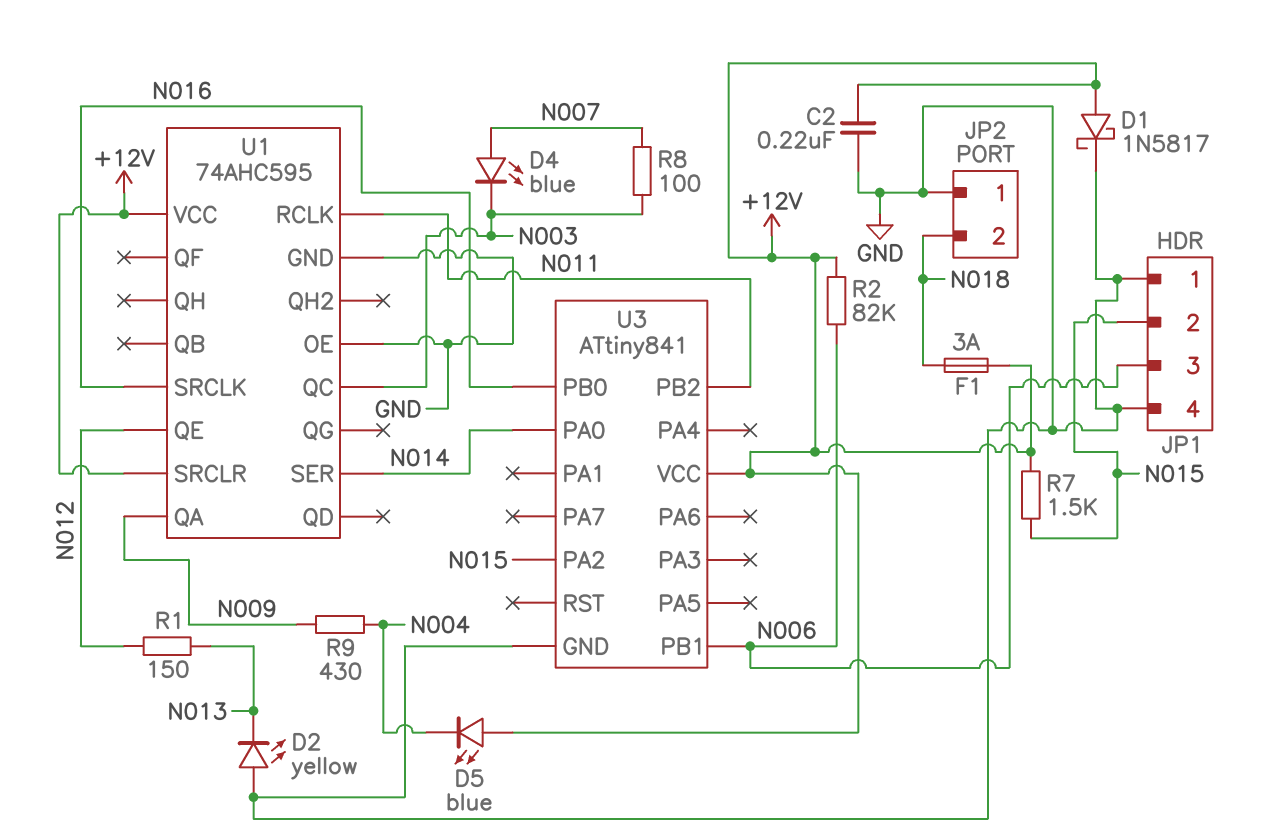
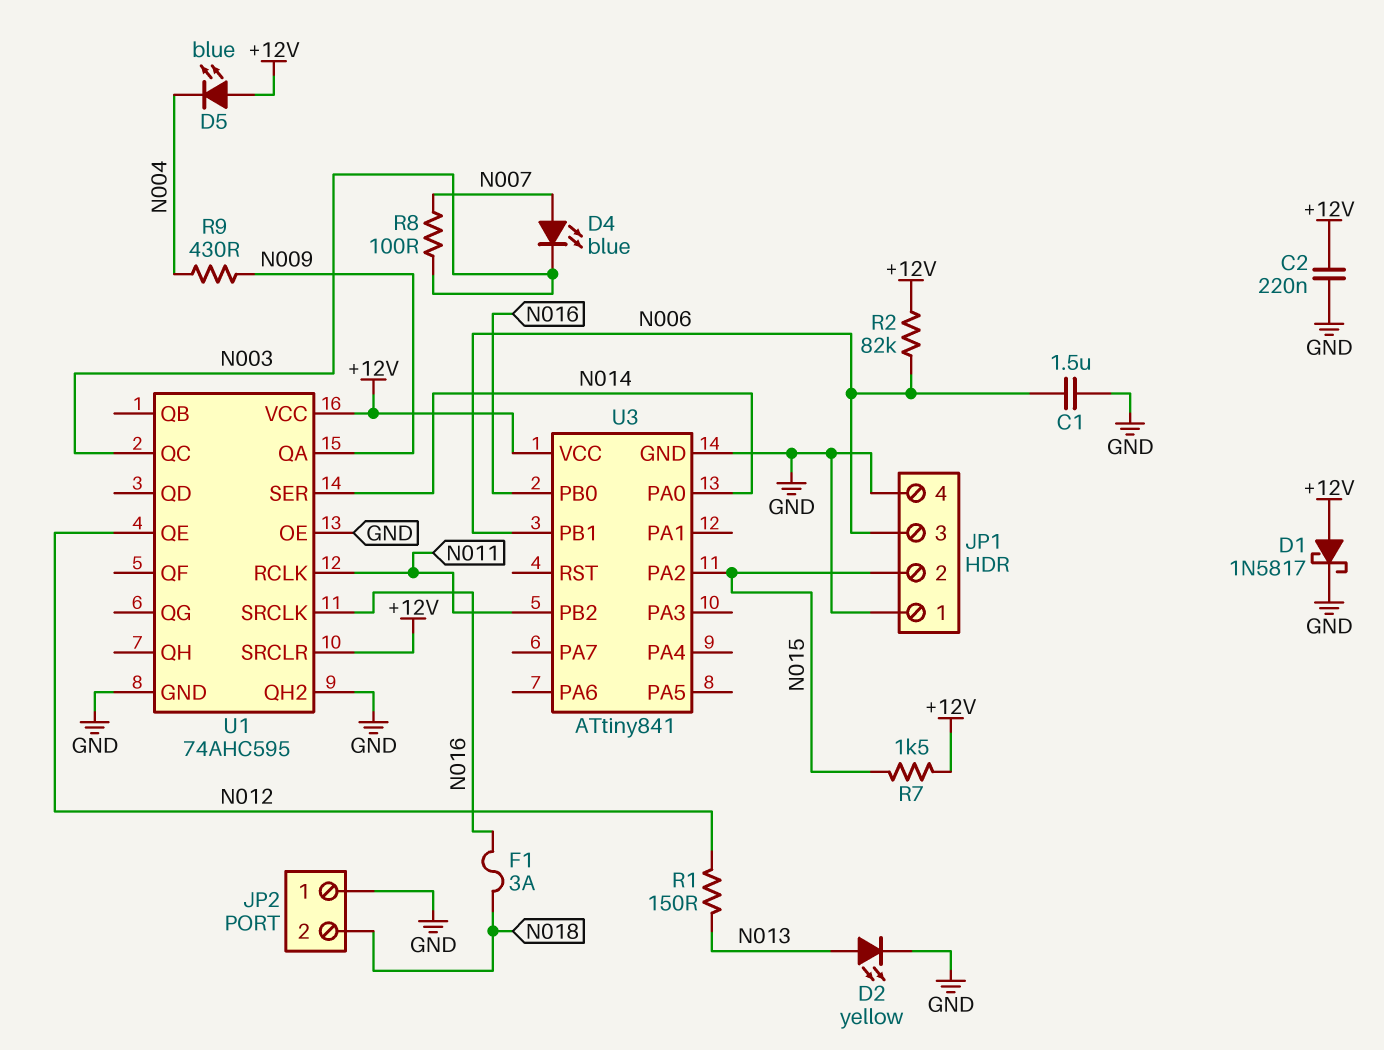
C1: none -> 1.5uF (GND, N006)
D2: LED yellow (A GND, K N013) -> LED yellow (A N013, K GND)
F1: 3A (+12V, N018) -> 3A (N016, N018)
U1 pin QH2: none -> GND

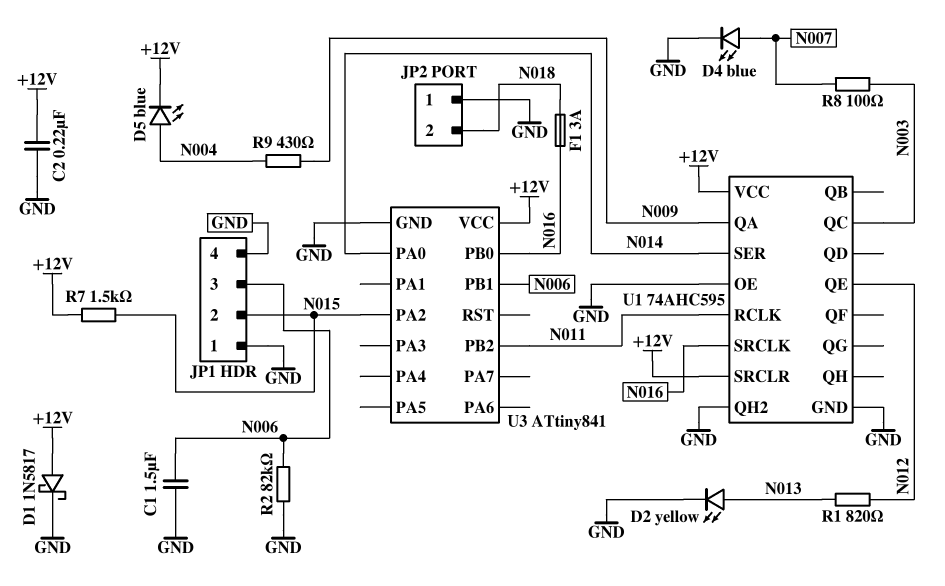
D4: LED blue (A N007, K N003) -> LED blue (A N007, K GND)
D5: LED blue (A +12V, K N004) -> LED blue (A N004, K +12V)
R1: 150 (N012, N013) -> 820 (N012, N013)
R2: 82k (+12V, N006) -> 82k (GND, N006)

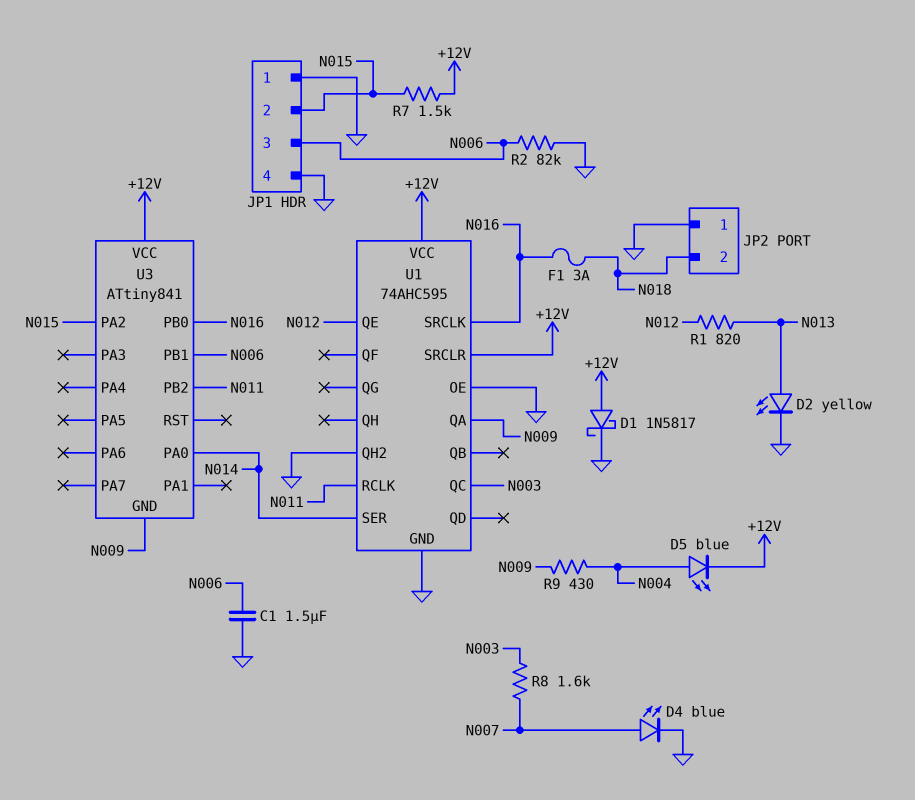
C2: 220nF (+12V, GND) -> none
R8: 100 (N003, N007) -> 1.6k (N003, N007)
U3 pin GND: GND -> N009

